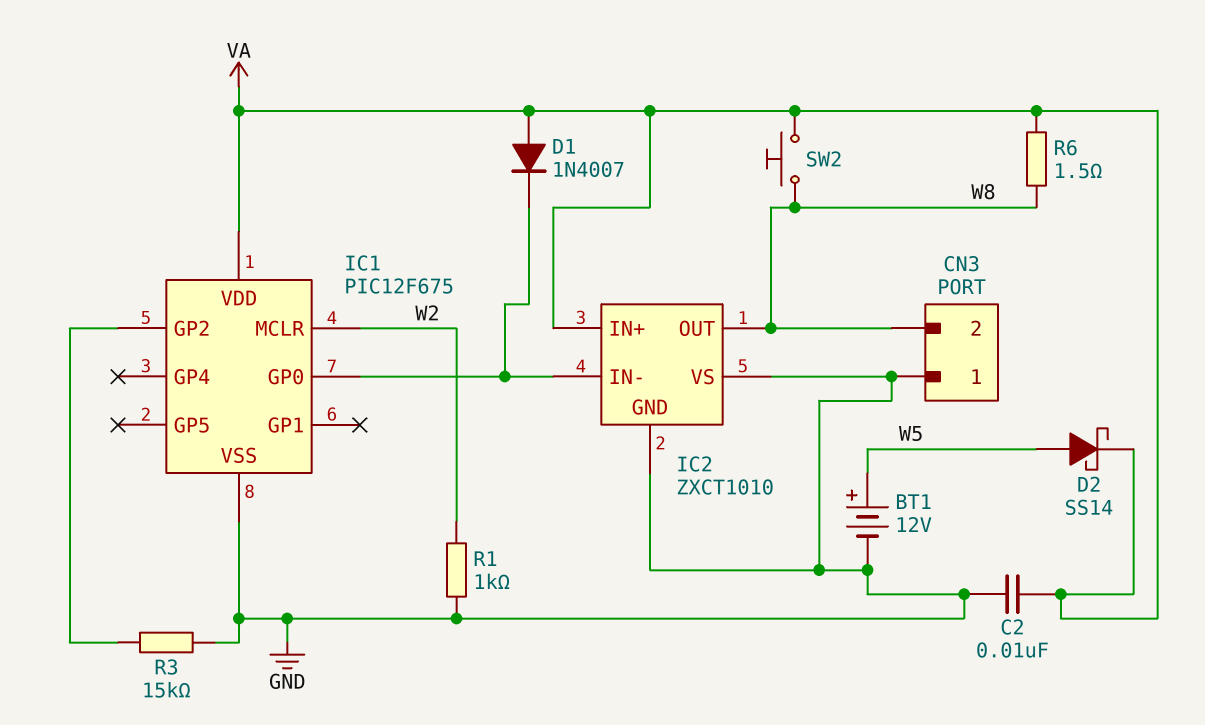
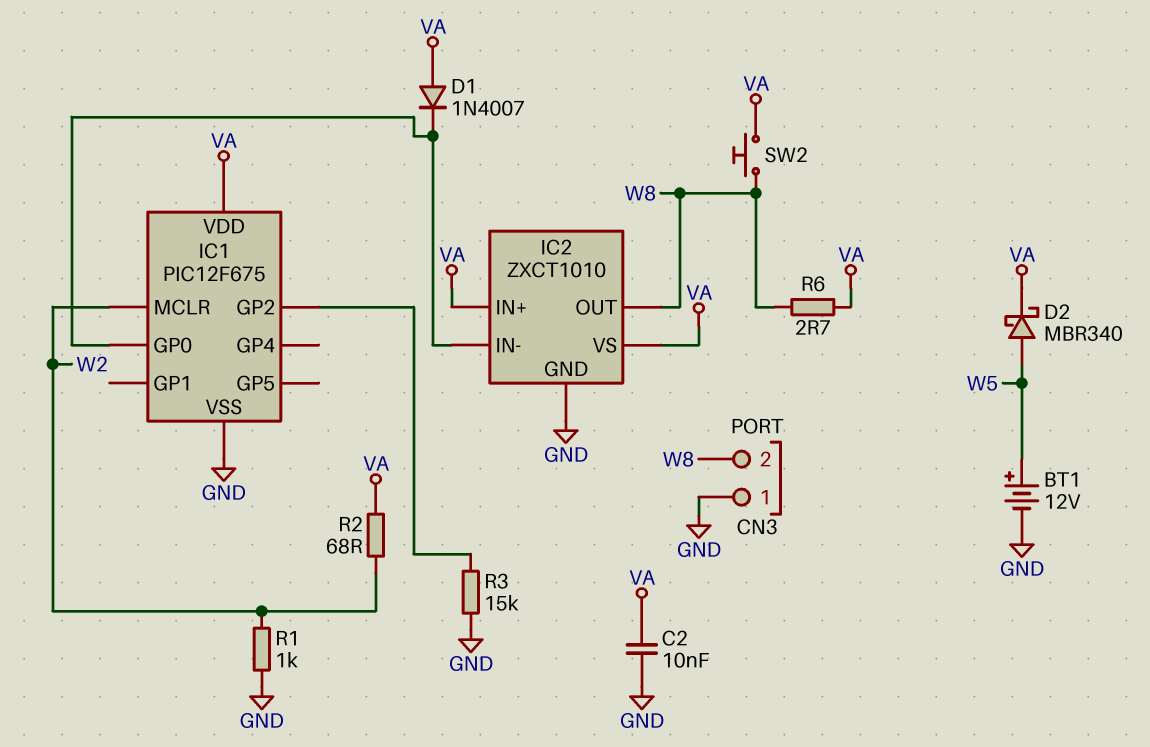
D2: schottky SS14 (A W5, K VA) -> schottky MBR340 (A W5, K VA)
IC2 pin VS: GND -> VA
R2: none -> 68 (VA, W2)
R6: 1.5 (VA, W8) -> 2.7 (VA, W8)

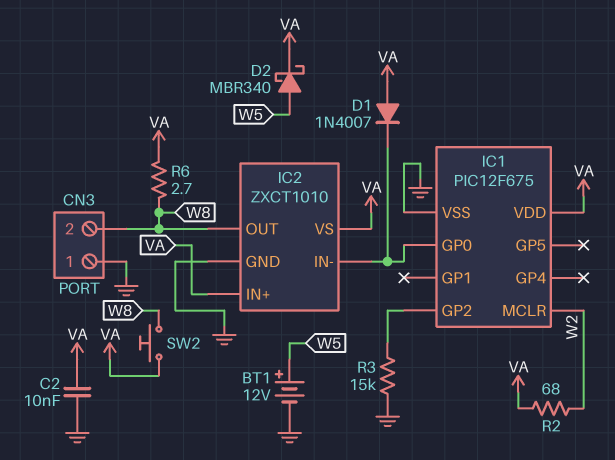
R1: 1k (GND, W2) -> none

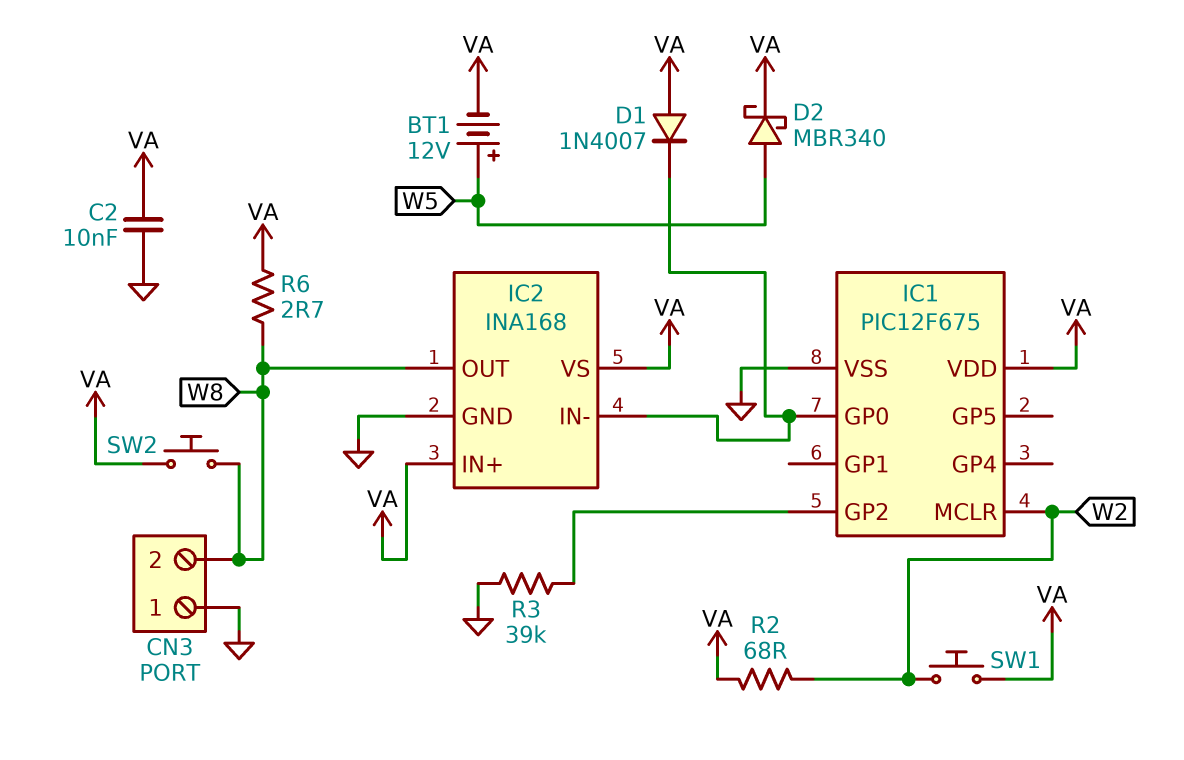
BT1: 12V (plus W5, minus GND) -> 12V (plus W5, minus VA)
IC2: ZXCT1010 -> INA168
R3: 15k (GND, IC1/GP2) -> 39k (GND, IC1/GP2)
SW1: none -> button (VA, W2)

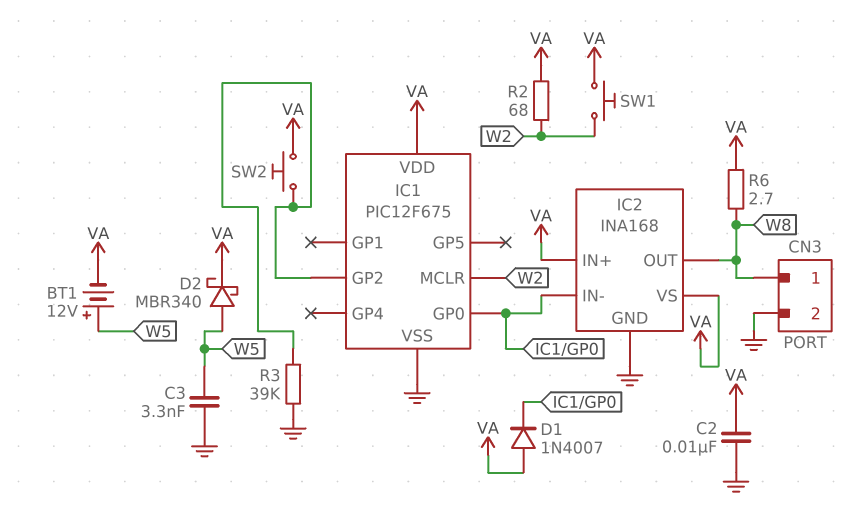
C3: none -> 3.3nF (GND, W5)
CN3 pin 1: GND -> W8
CN3 pin 2: W8 -> GND
SW2: button (VA, W8) -> button (IC1/GP2, VA)

